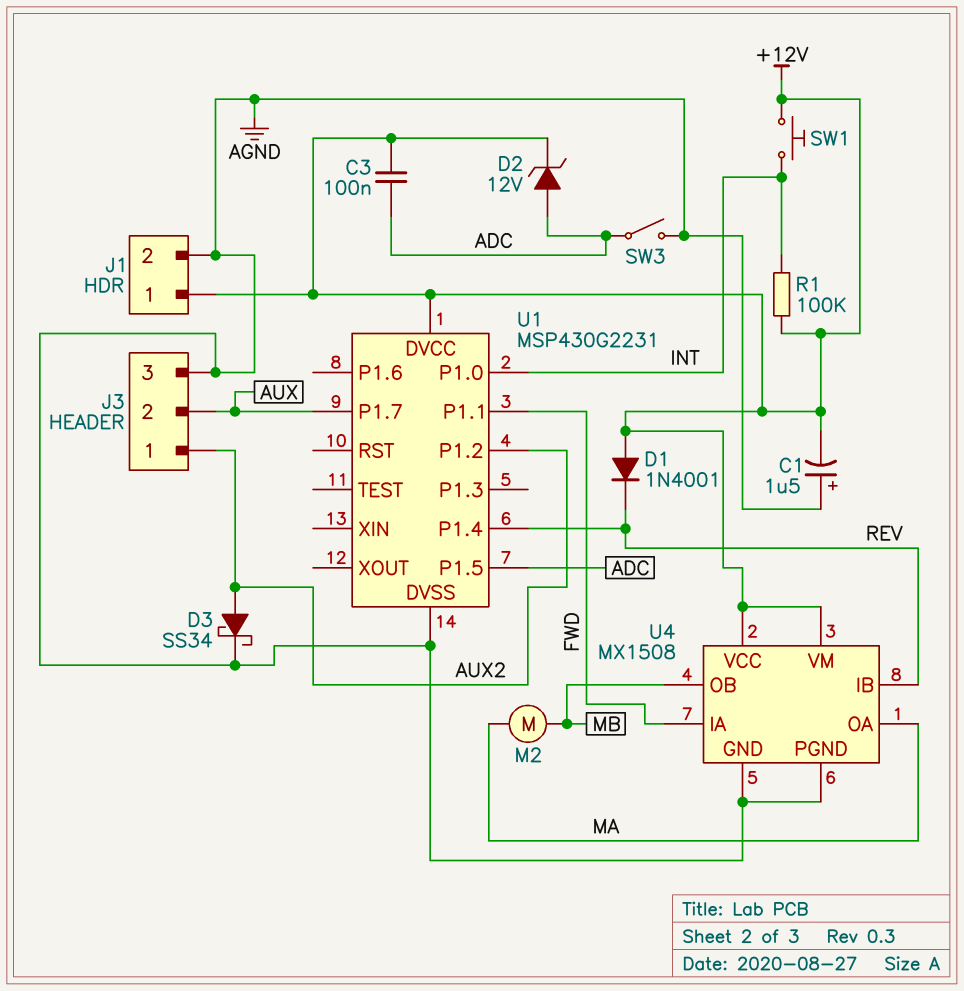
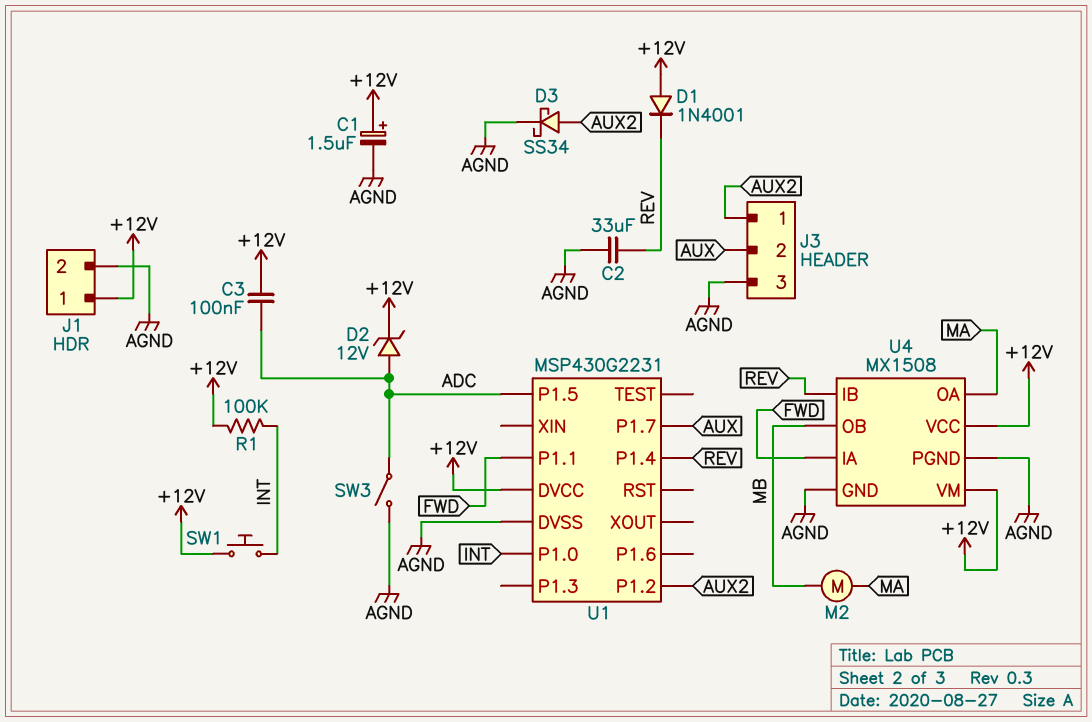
C1: 1.5uF (plus AGND, minus +12V) -> 1.5uF (plus +12V, minus AGND)
C2: none -> 33uF (AGND, REV)

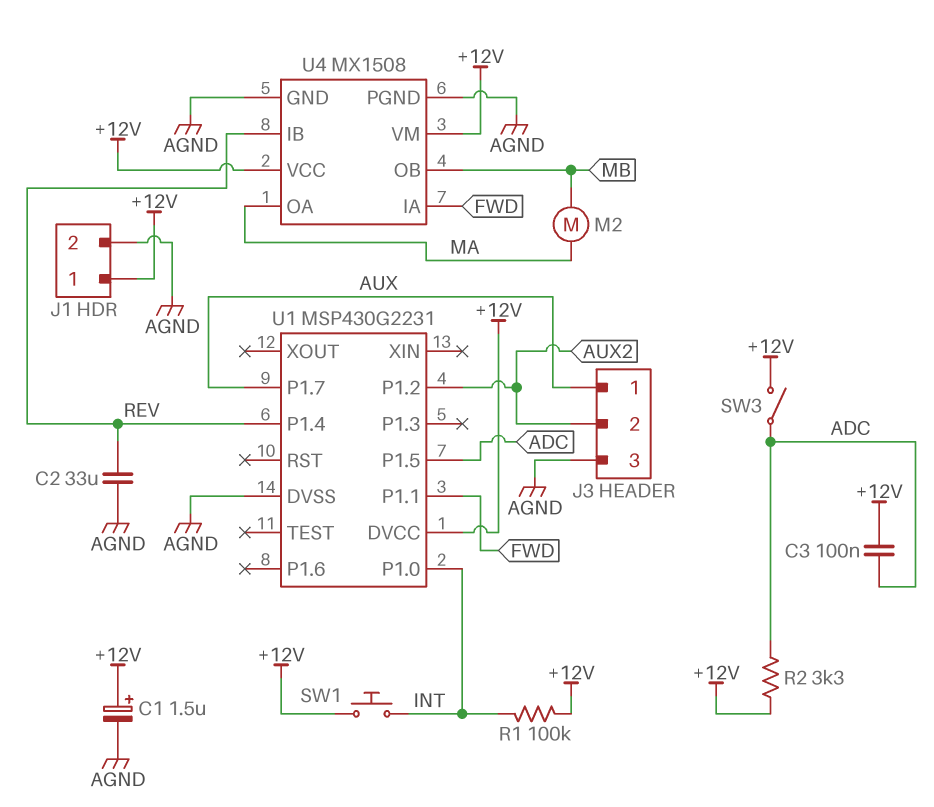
D1: diode 1N4001 (A +12V, K REV) -> none
D2: zener 12V (A ADC, K +12V) -> none
D3: schottky SS34 (A AUX2, K AGND) -> none
J3 pin 1: AUX2 -> AUX
J3 pin 2: AUX -> AUX2
R2: none -> 3.3k (+12V, ADC)
SW3: switch (ADC, AGND) -> switch (+12V, ADC)

